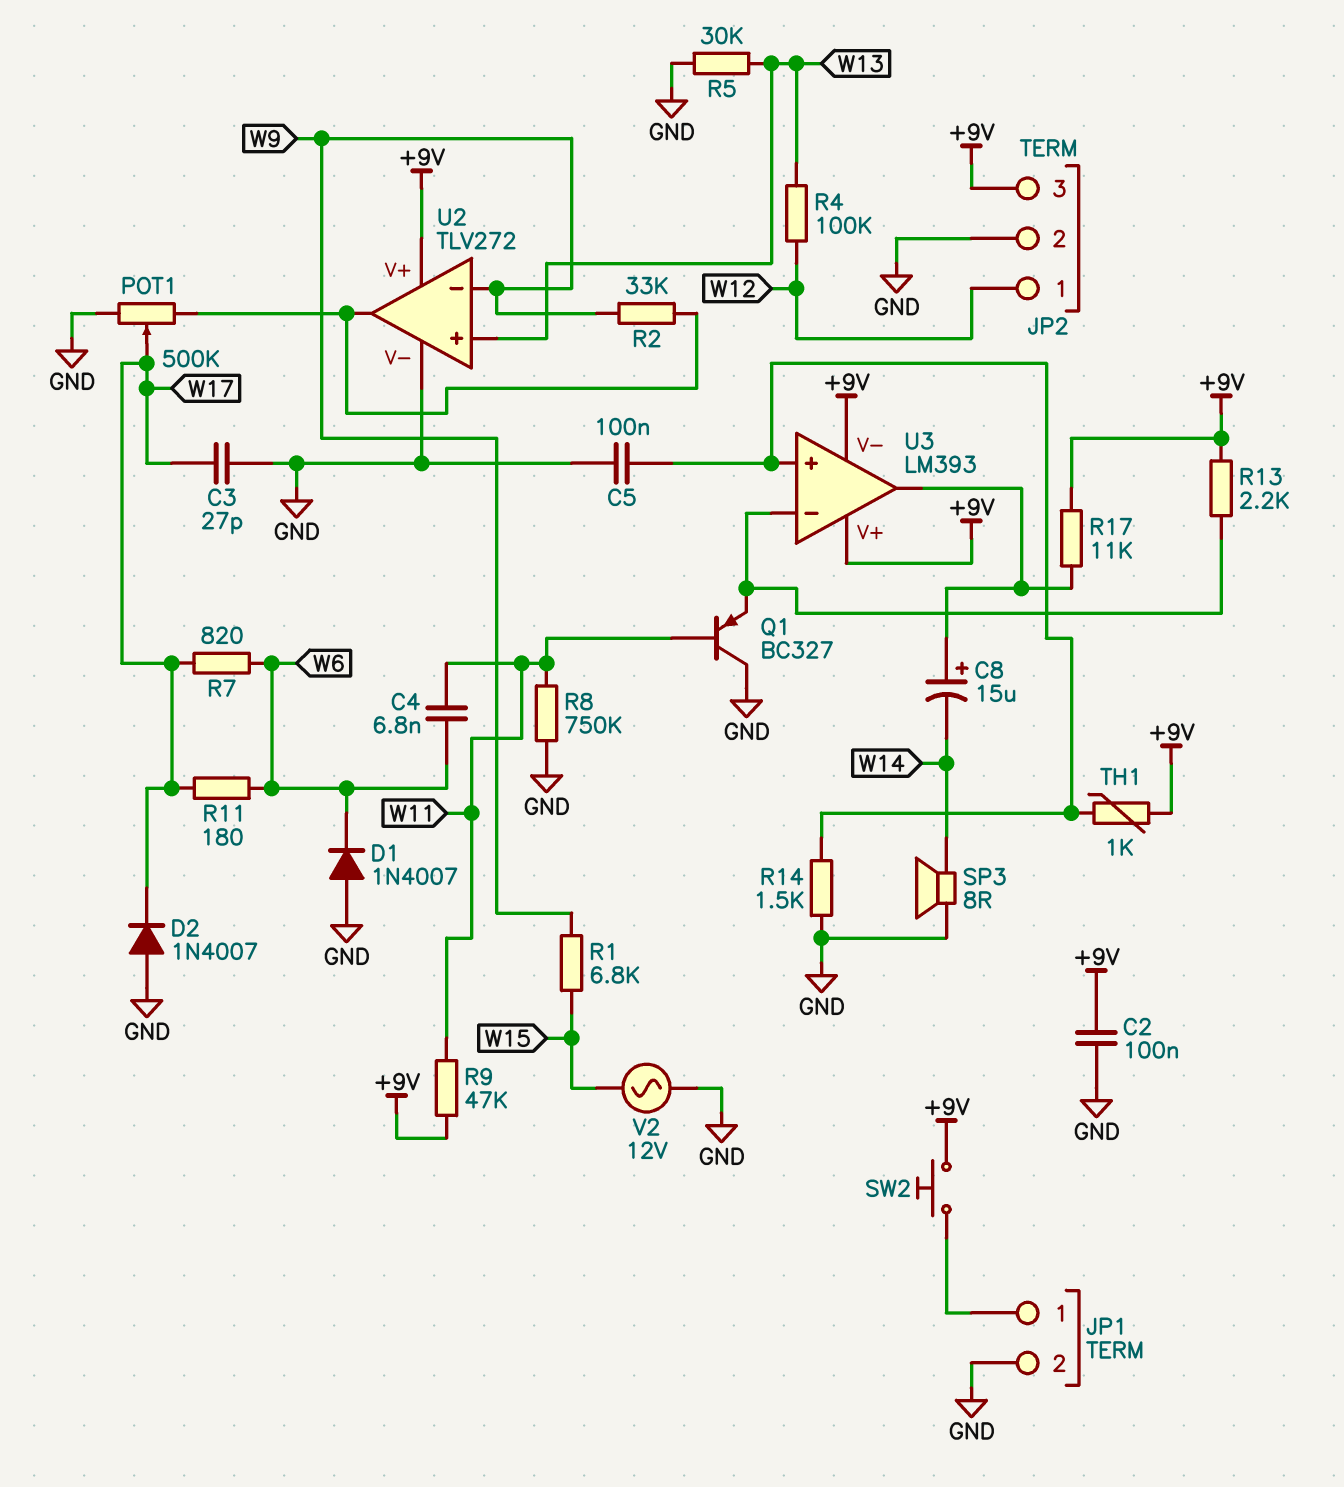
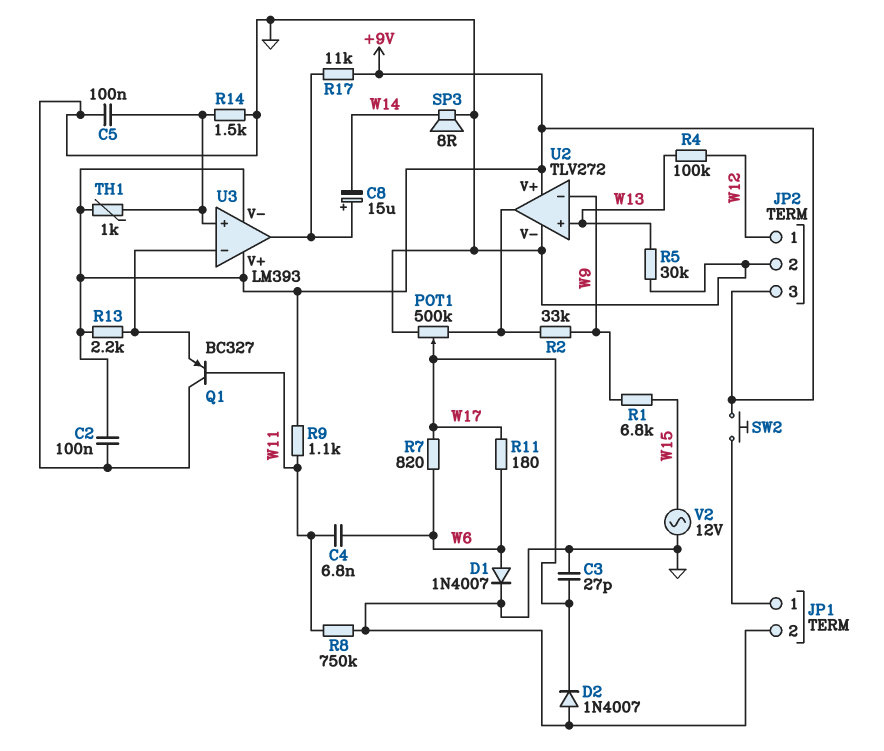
D1: diode 1N4007 (A GND, K W6) -> diode 1N4007 (A W6, K GND)
R9: 47k (+9V, W11) -> 1.1k (+9V, W11)

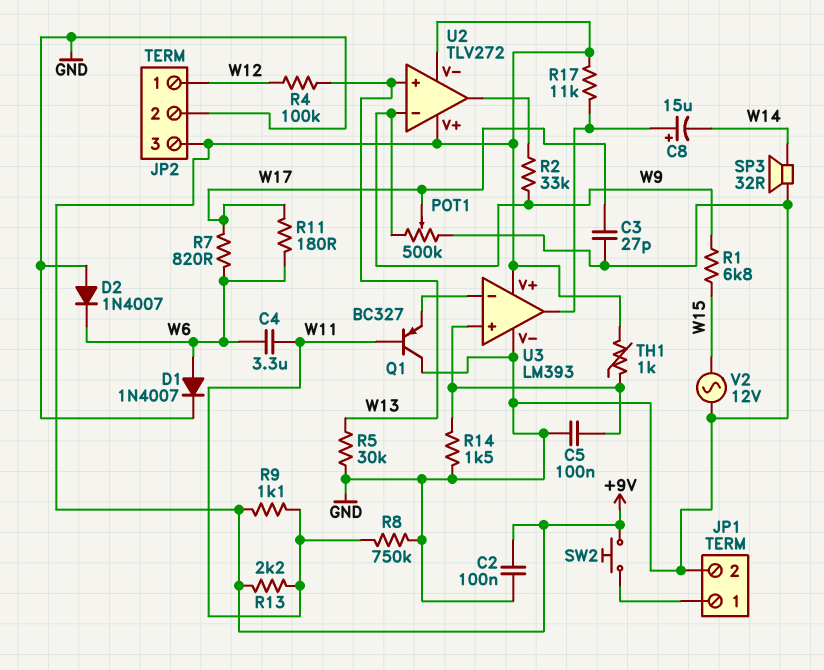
C4: 6.8nF (W6, W11) -> 3.3uF (W6, W11)
D2: diode 1N4007 (A GND, K W17) -> diode 1N4007 (A GND, K W6)
POT1: 500k (GND, U2/out, wiper W17) -> 500k (GND, W9, wiper W17)
R13: 2.2k (+9V, U3/in-) -> 2.2k (+9V, W11)
SP3: speaker 8R (GND, W14) -> speaker 32R (GND, W14)
U2 pin V-: GND -> +9V
U3 pin V-: +9V -> GND

